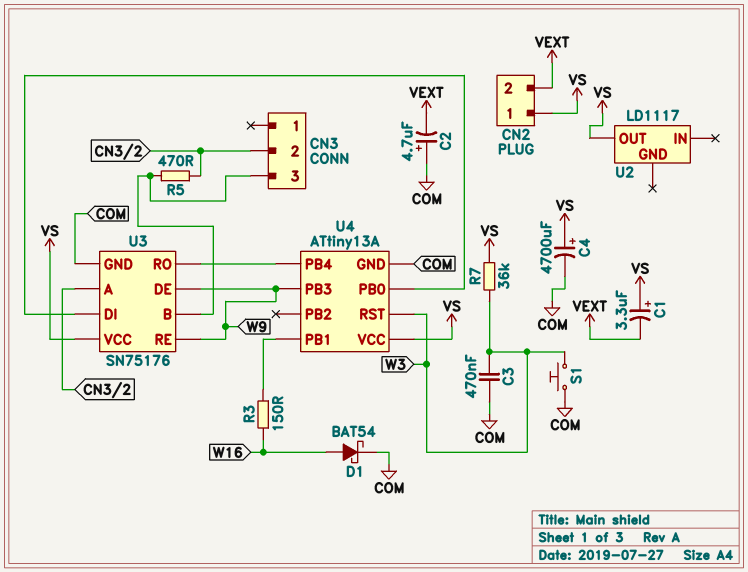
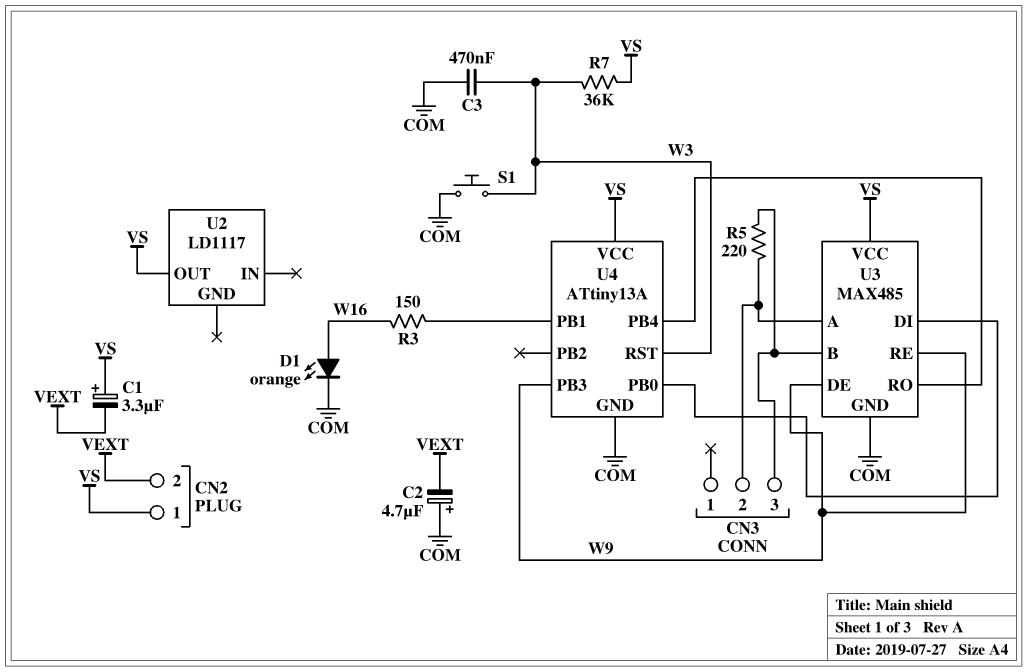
C4: 4700uF (plus VS, minus COM) -> none
D1: schottky BAT54 (A W16, K COM) -> LED orange (A W16, K COM)
R5: 470 (CN3/2, CN3/3) -> 220 (CN3/2, CN3/3)
U3: SN75176 -> MAX485

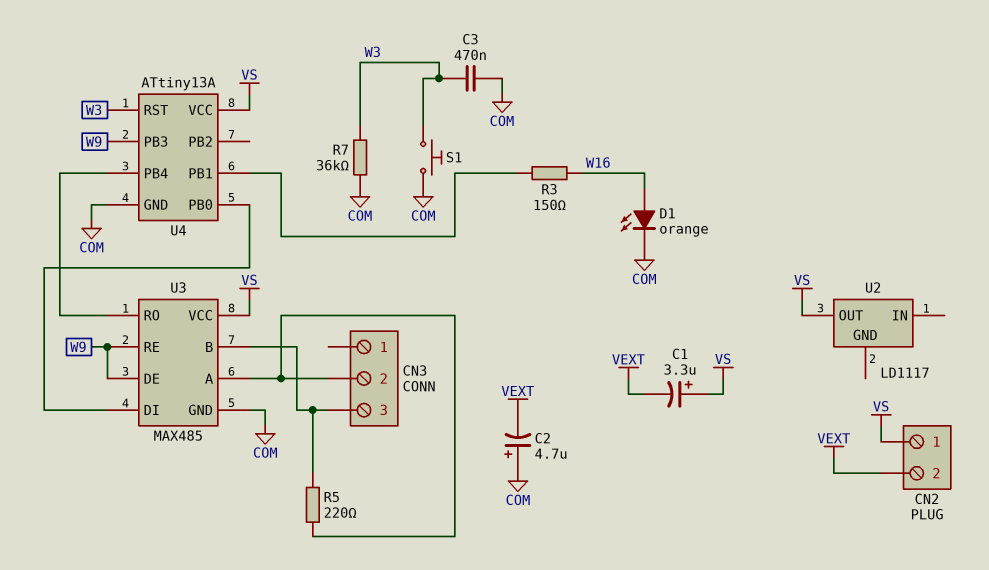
R7: 36k (VS, W3) -> 36k (COM, W3)

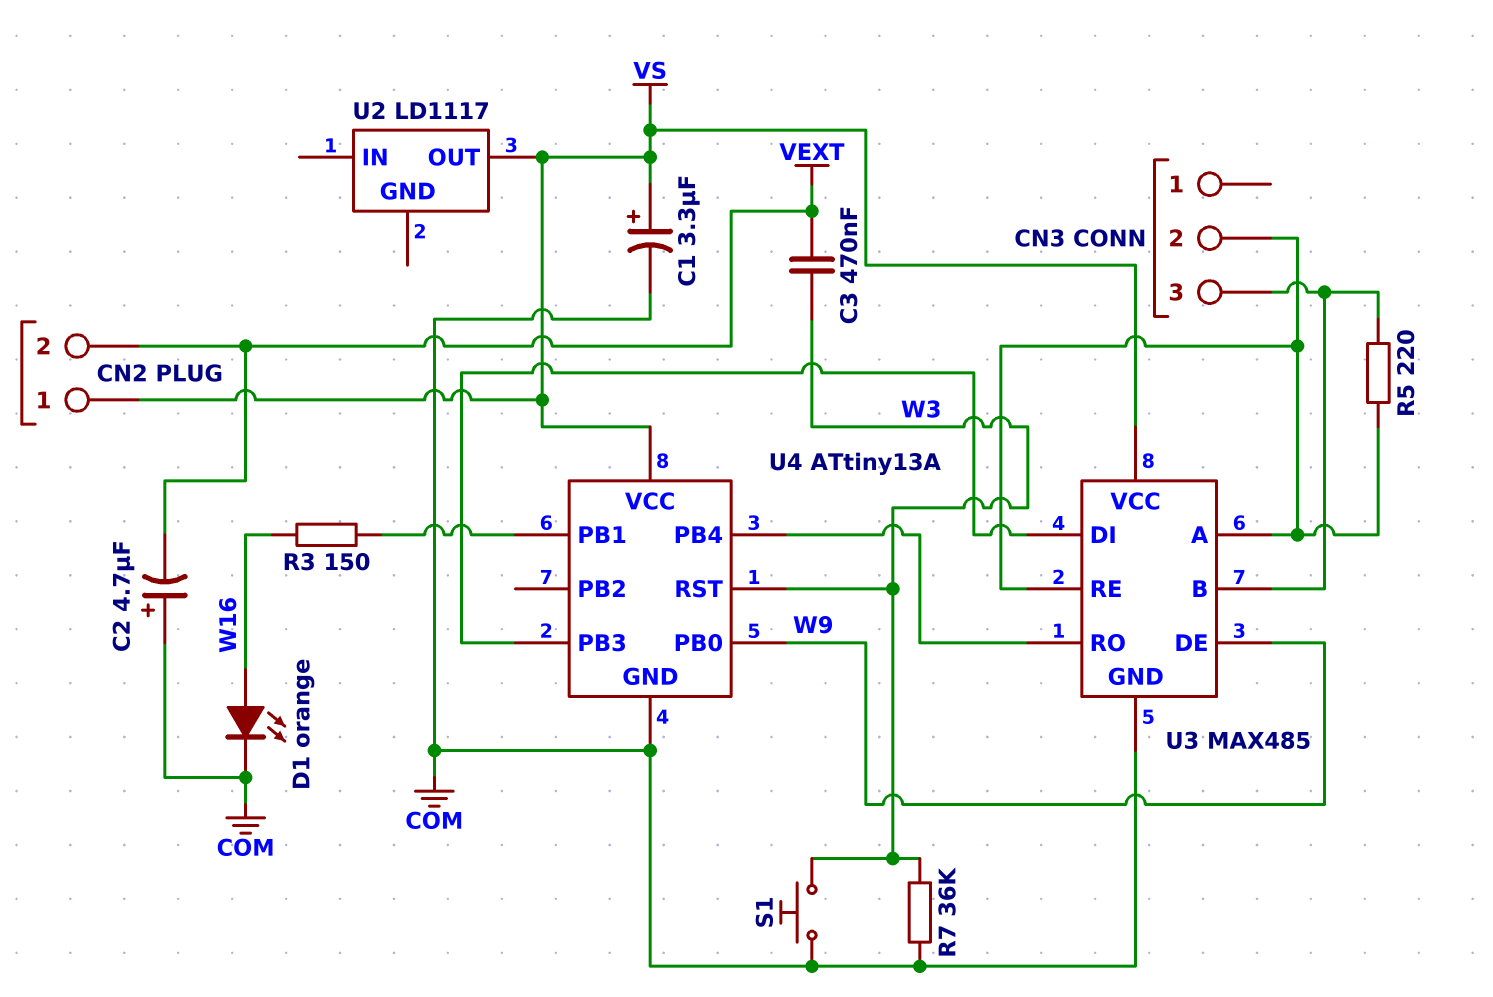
C1: 3.3uF (plus VS, minus VEXT) -> 3.3uF (plus VS, minus COM)
C3: 470nF (COM, W3) -> 470nF (VEXT, W3)
U3 pin RE: W9 -> CN3/2
U4 pin PB0: U3/DI -> W9
U4 pin PB3: W9 -> U3/DI

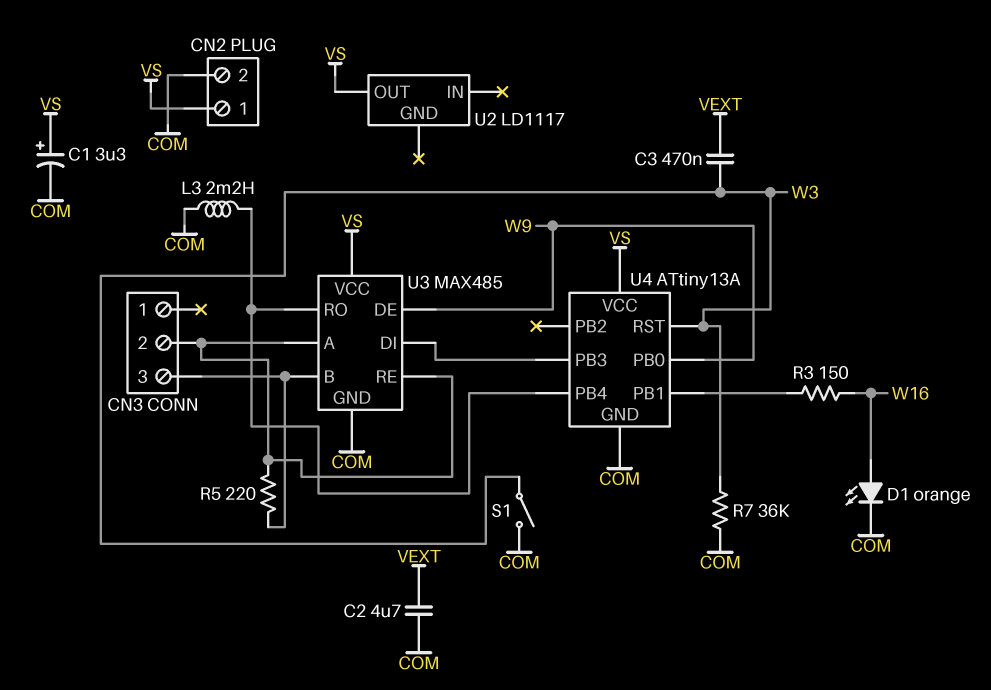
C2: 4.7uF (plus COM, minus VEXT) -> 4.7uF (COM, VEXT)
CN2 pin 2: VEXT -> COM
L3: none -> 2.2mH (COM, U3/RO)
S1: button (COM, W3) -> switch (COM, W3)

